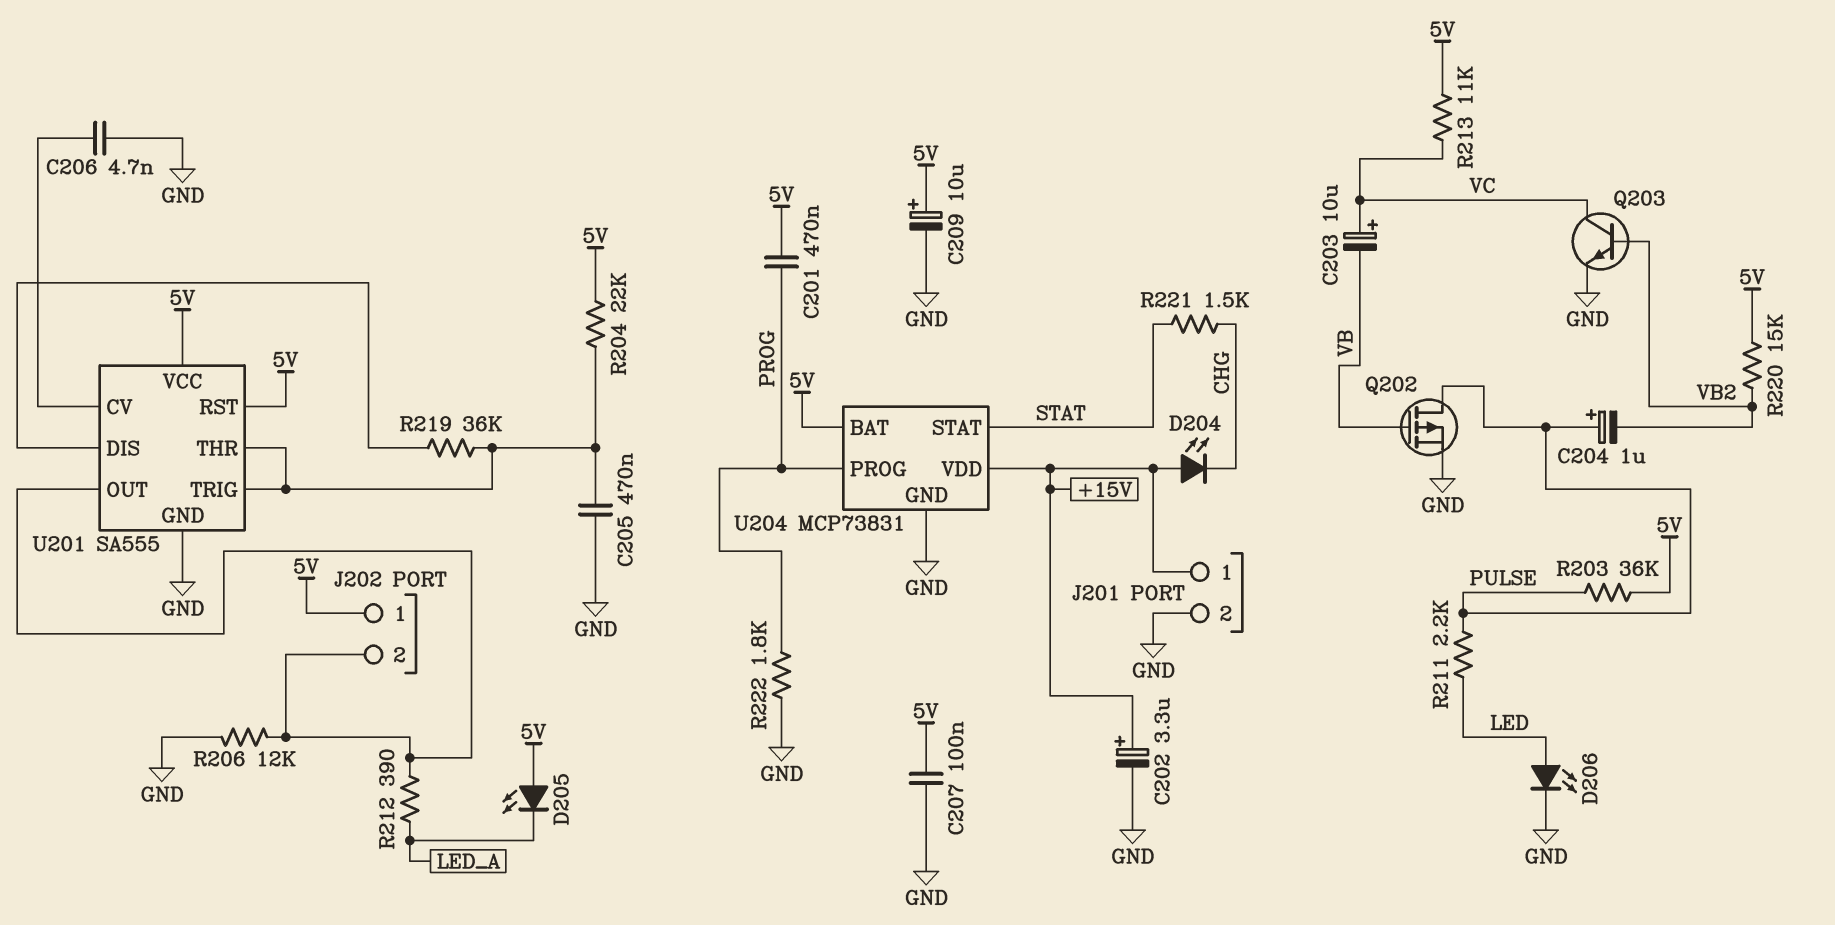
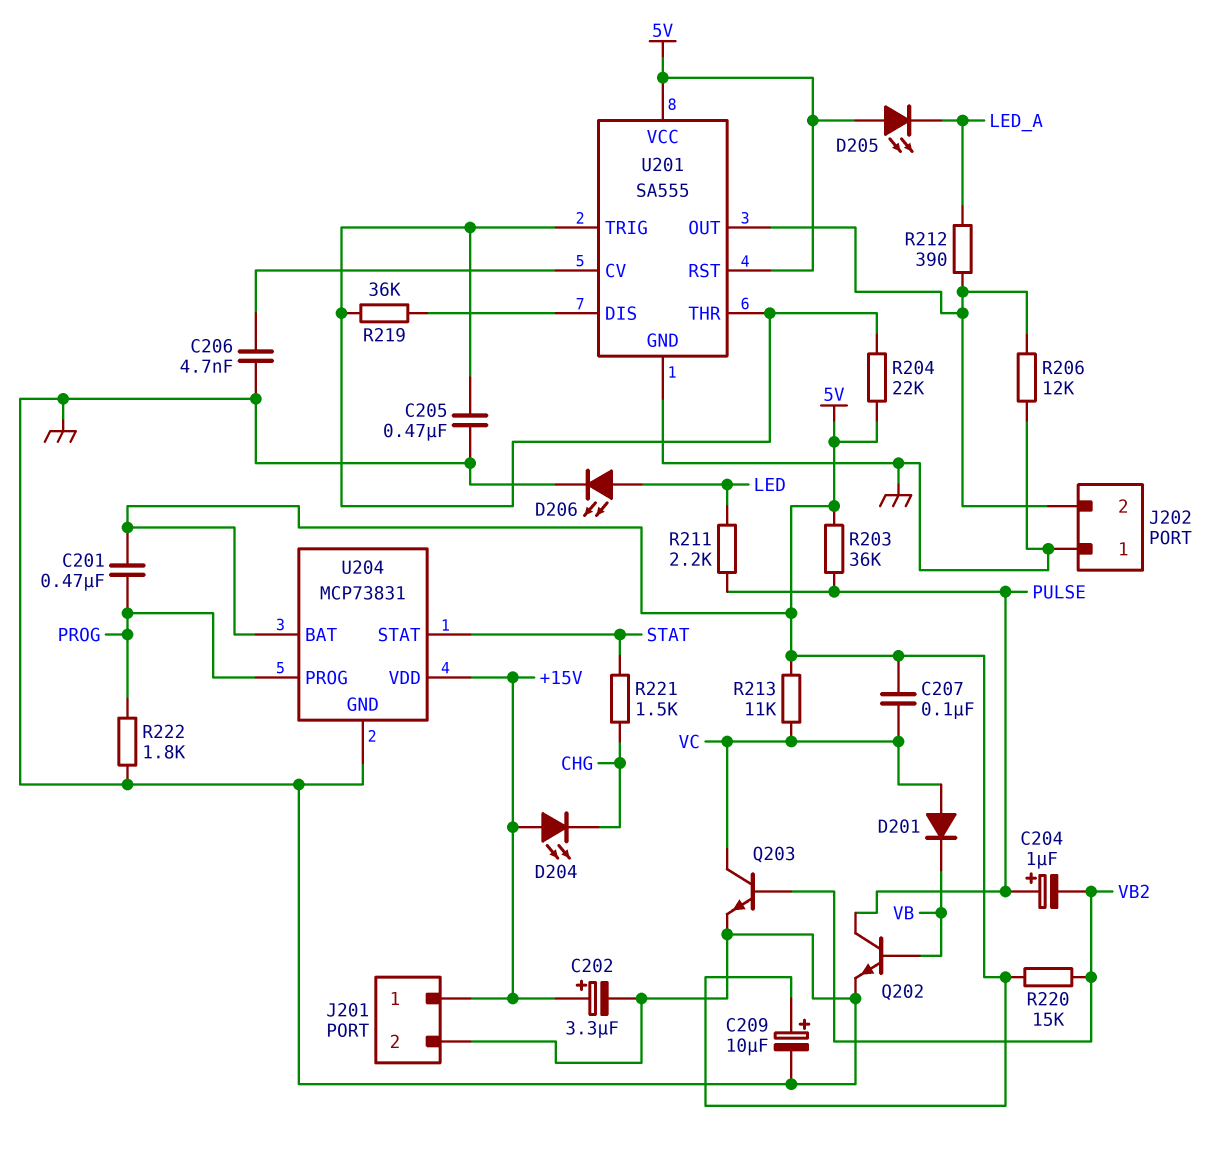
C203: 10uF (plus VC, minus VB) -> none
C207: 100nF (5V, GND) -> 100nF (5V, VC)
D201: none -> diode (A VC, K VB)
J202 pin 1: 5V -> GND
Q202: PMOS (G VB, D PULSE, S GND) -> NPN (B VB, C PULSE, E GND)

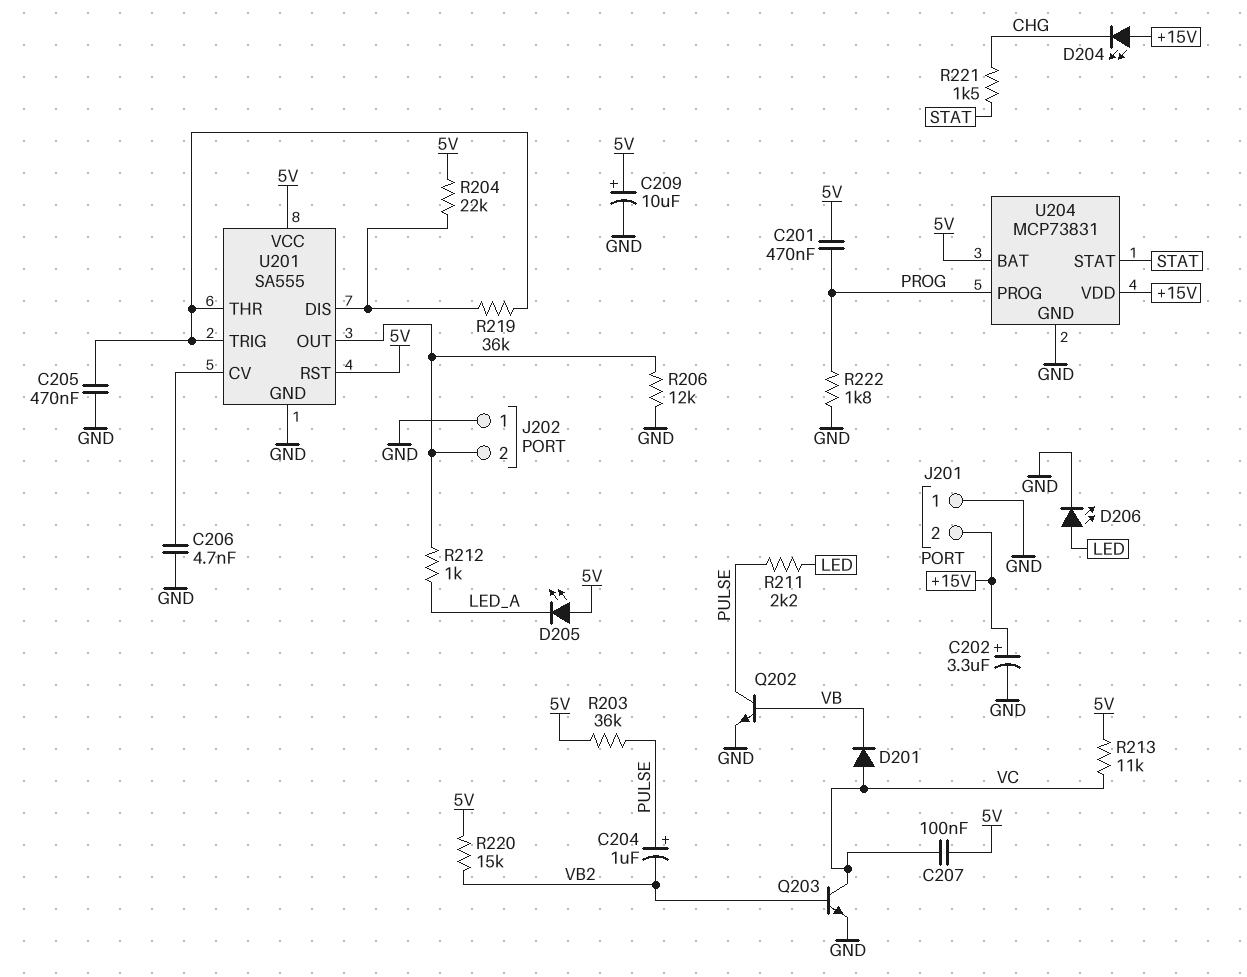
J201 pin 1: +15V -> GND
J201 pin 2: GND -> +15V
R204: 22k (5V, U201/THR) -> 22k (5V, U201/DIS)
R212: 390 (J202/2, LED_A) -> 1k (J202/2, LED_A)

